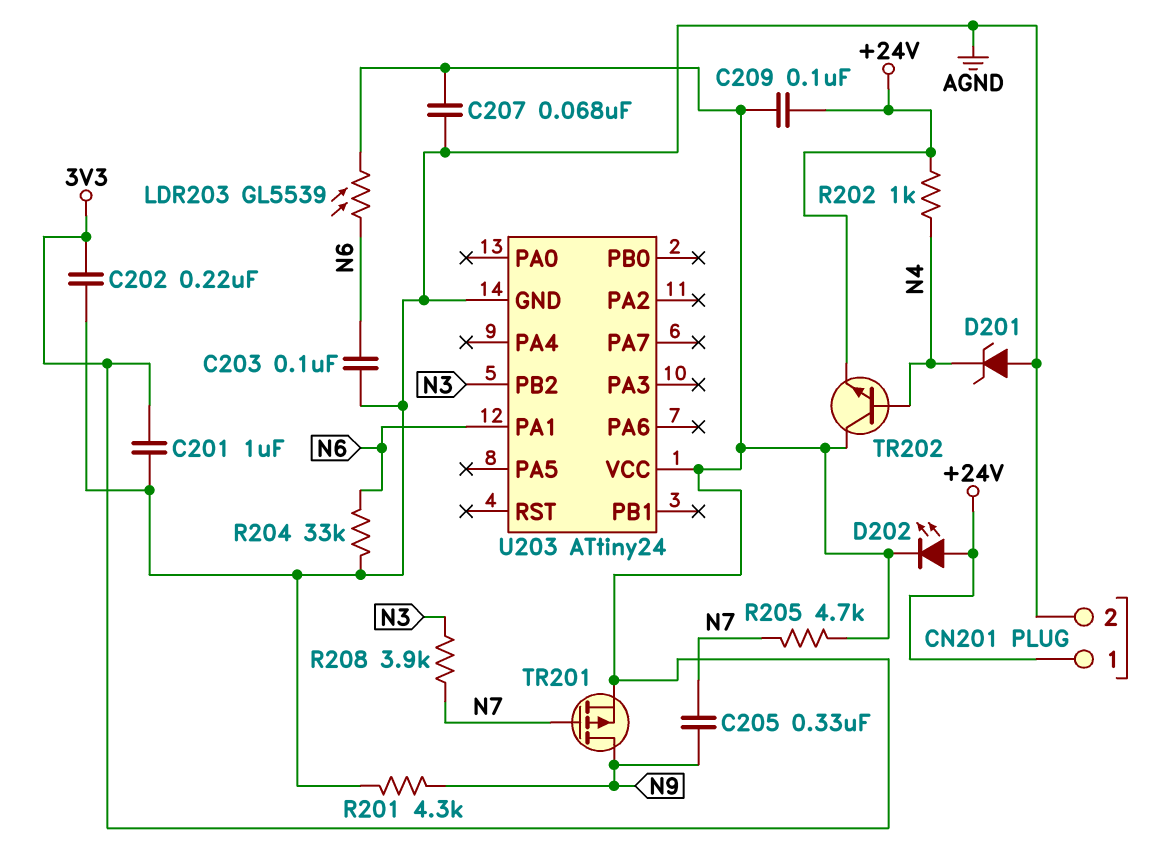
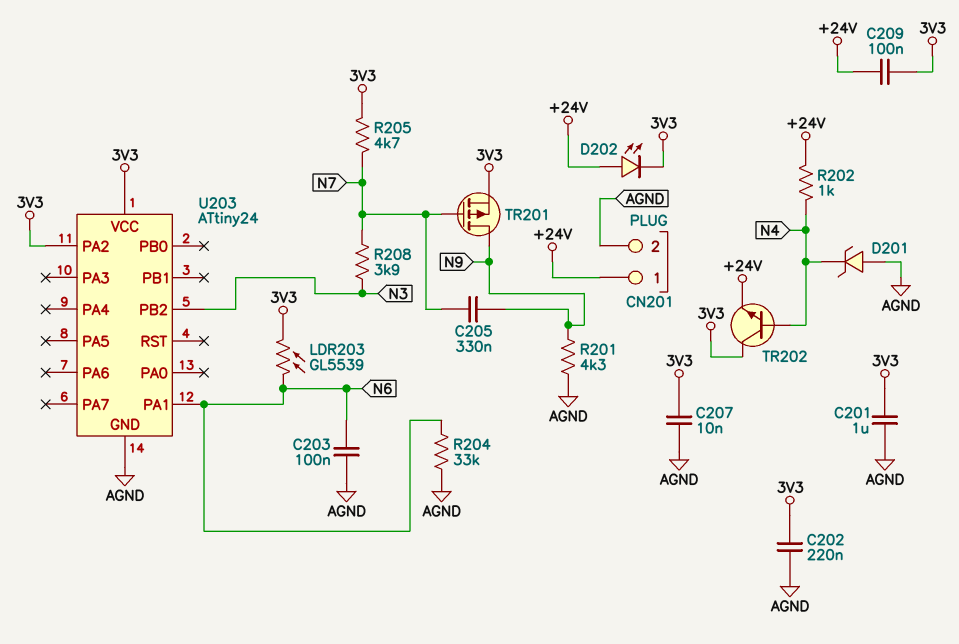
C207: 68nF (3V3, AGND) -> 10nF (3V3, AGND)
U203 pin PA2: none -> 3V3

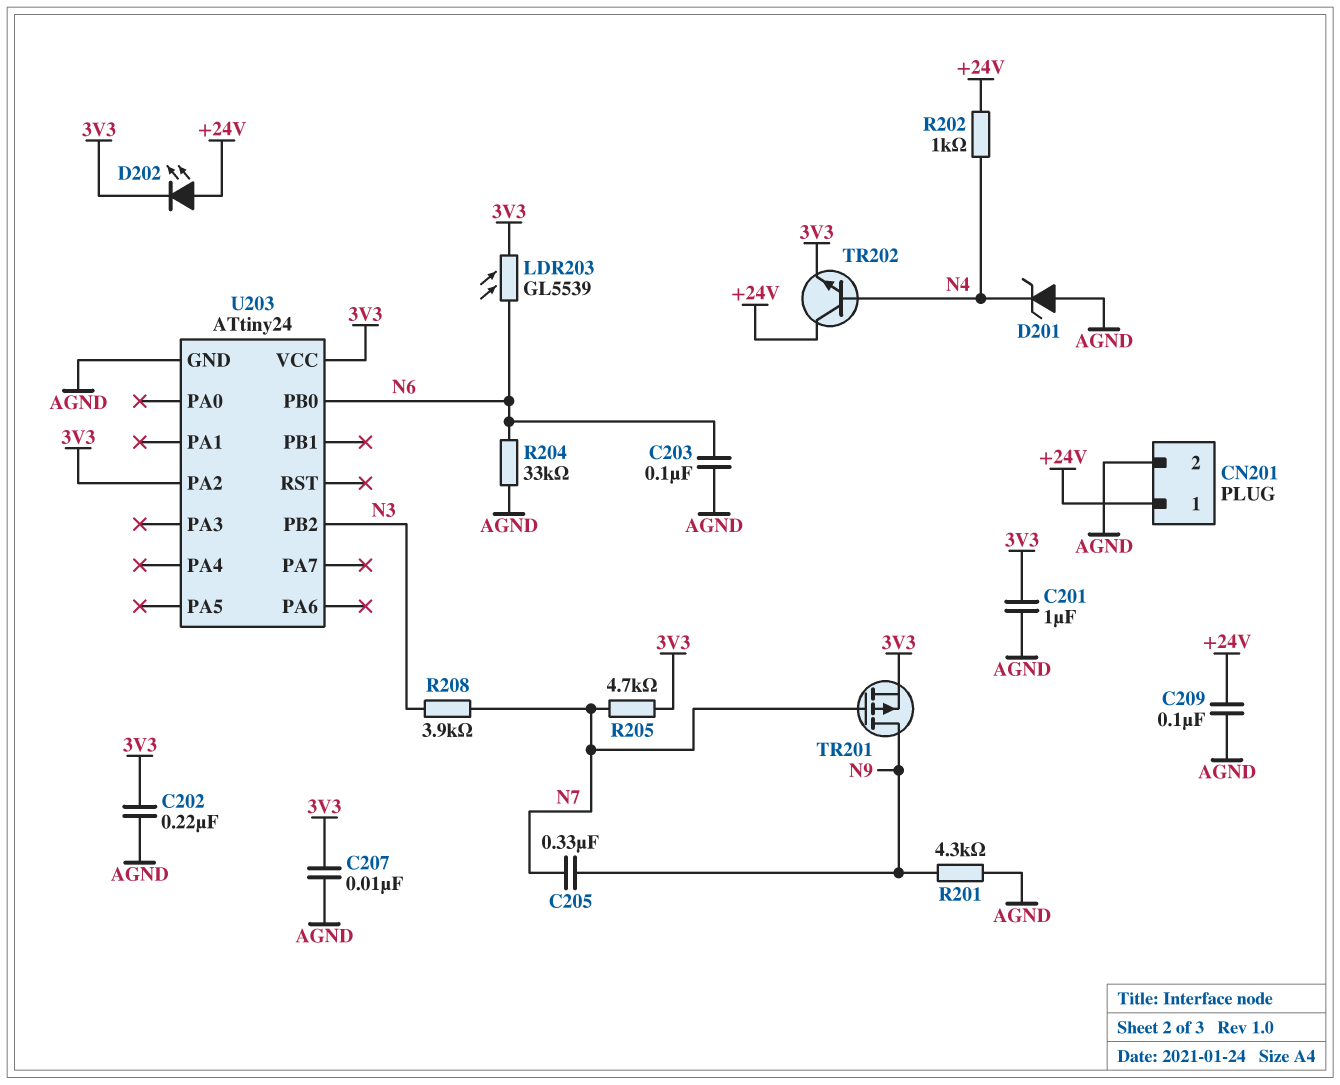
C209: 100nF (+24V, 3V3) -> 100nF (+24V, AGND)
TR202: NPN (B N4, C 3V3, E +24V) -> NPN (B N4, C +24V, E 3V3)
U203 pin PA1: N6 -> none
U203 pin PB0: none -> N6

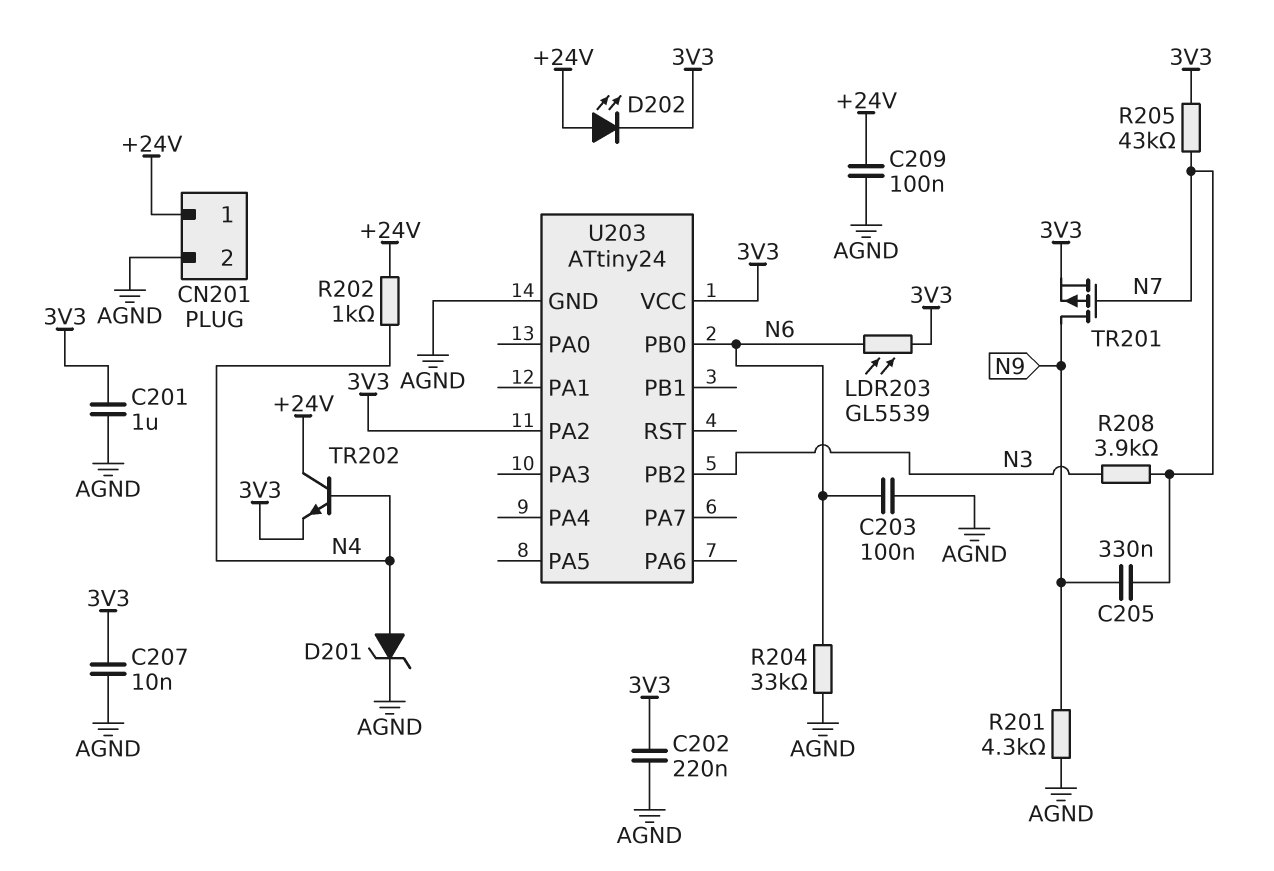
D201: zener (A AGND, K N4) -> zener (A N4, K AGND)
R205: 4.7k (3V3, N7) -> 43k (3V3, N7)

